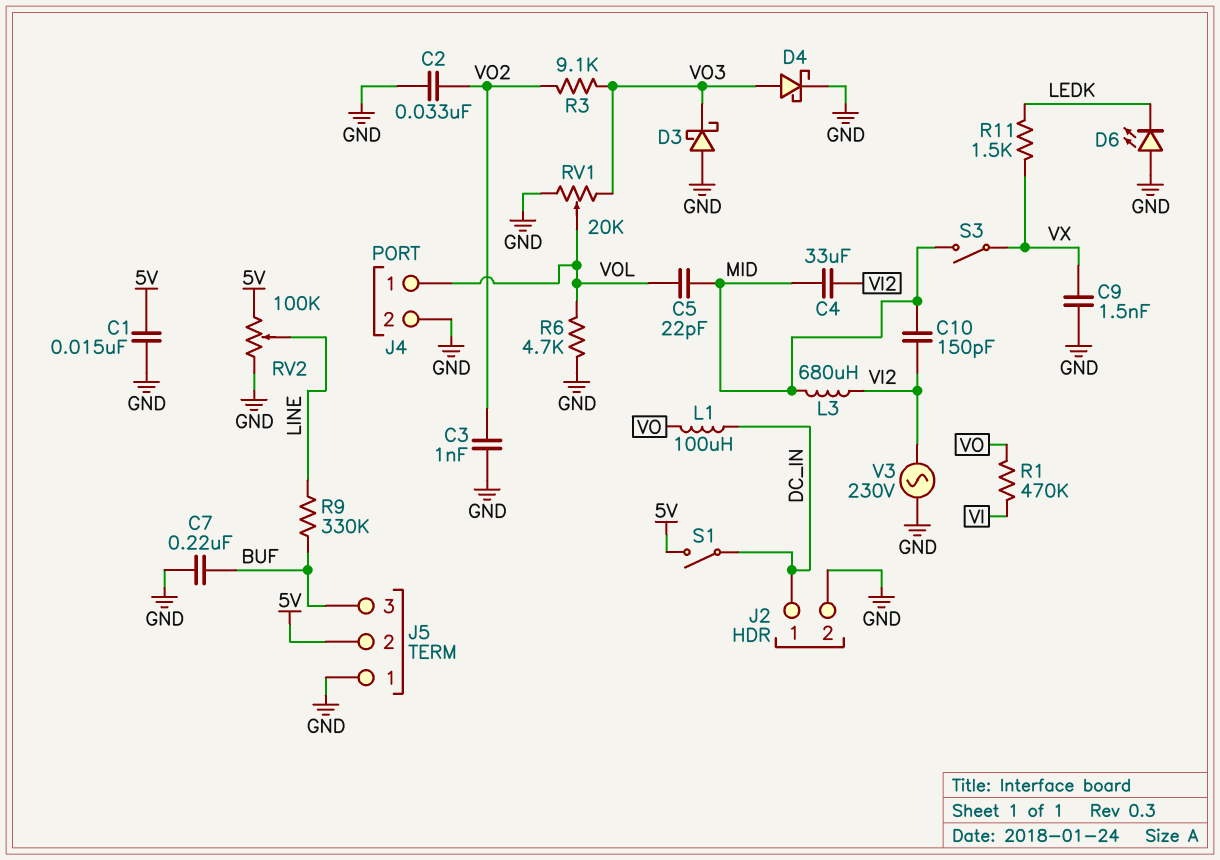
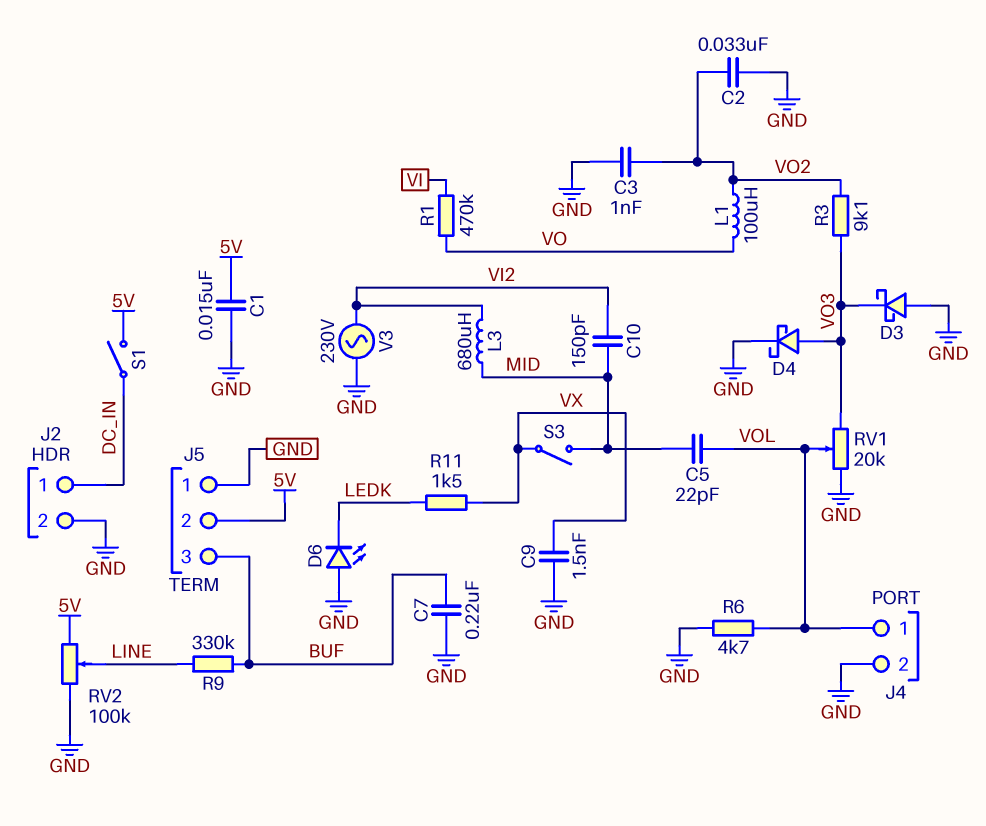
C4: 33uF (MID, VI2) -> none
L1: 100uH (DC_IN, VO) -> 100uH (VO, VO2)

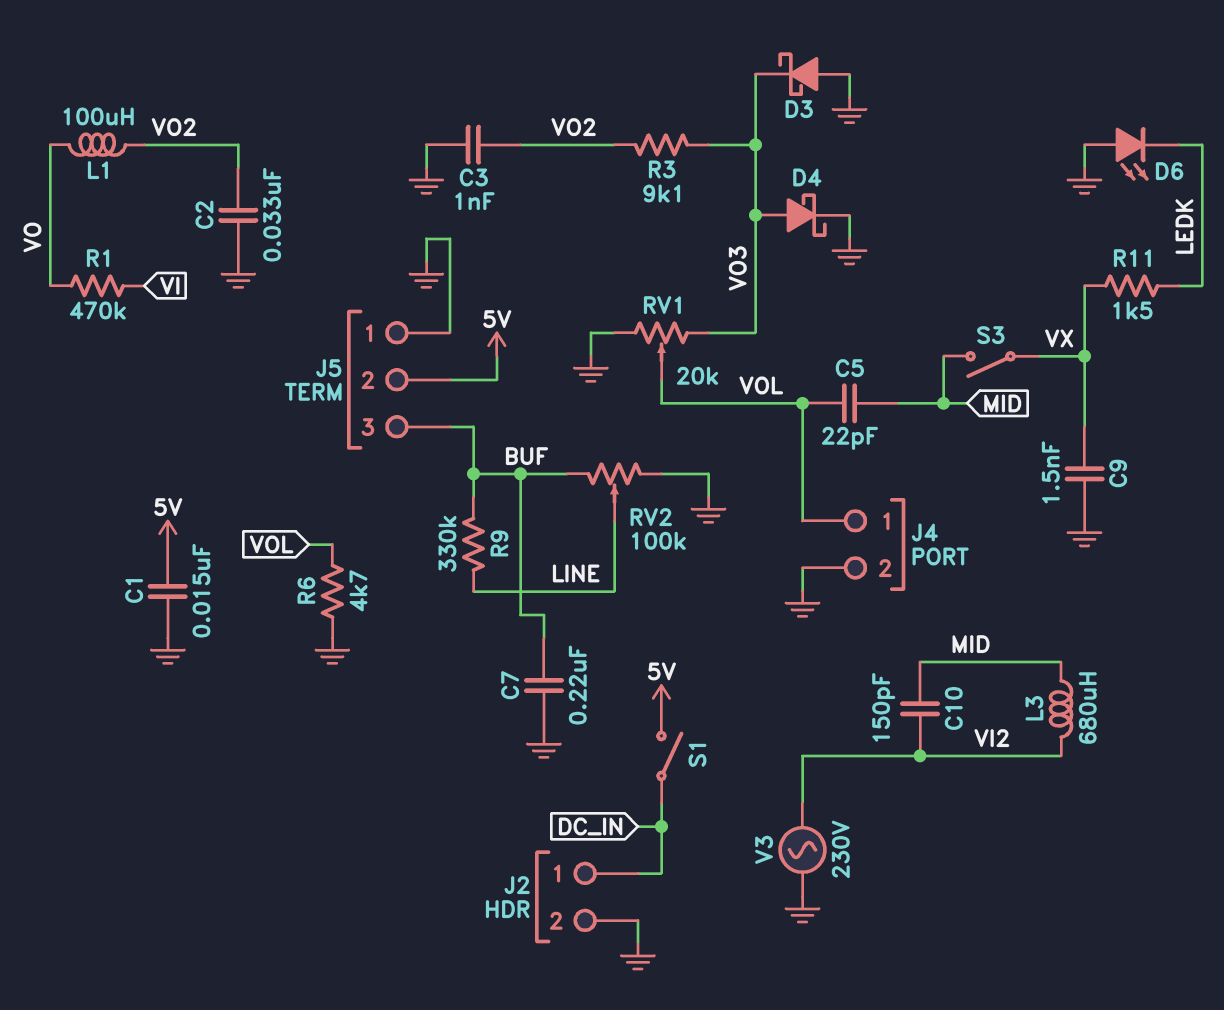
RV2: 100k (5V, GND, wiper LINE) -> 100k (BUF, GND, wiper LINE)

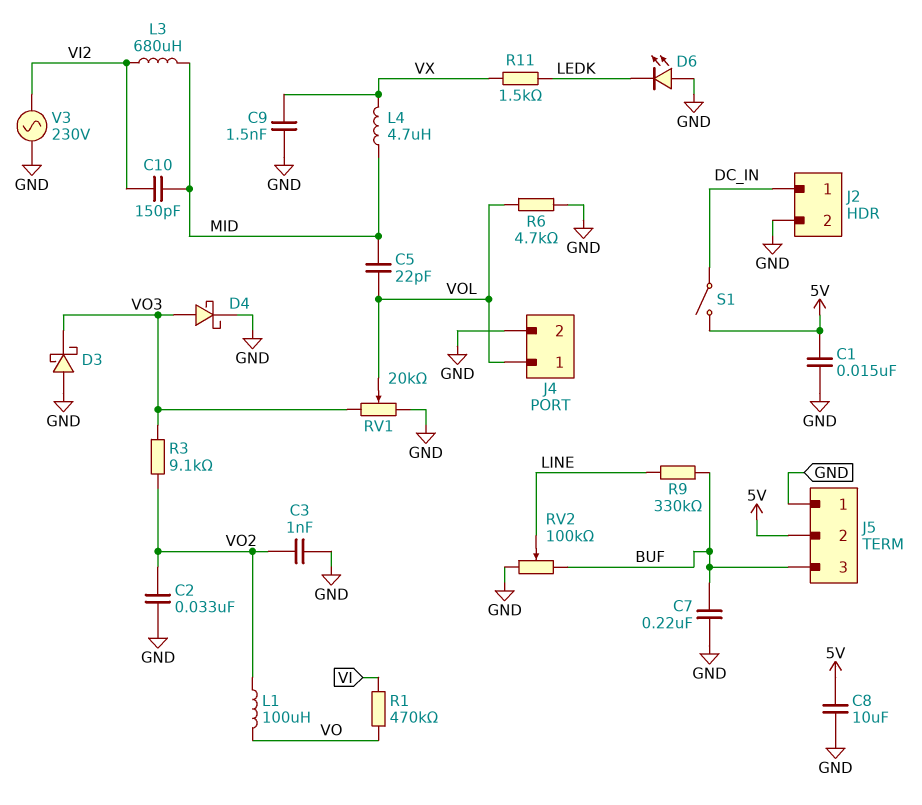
C8: none -> 10uF (5V, GND)
L4: none -> 4.7uH (MID, VX)
S3: switch (MID, VX) -> none

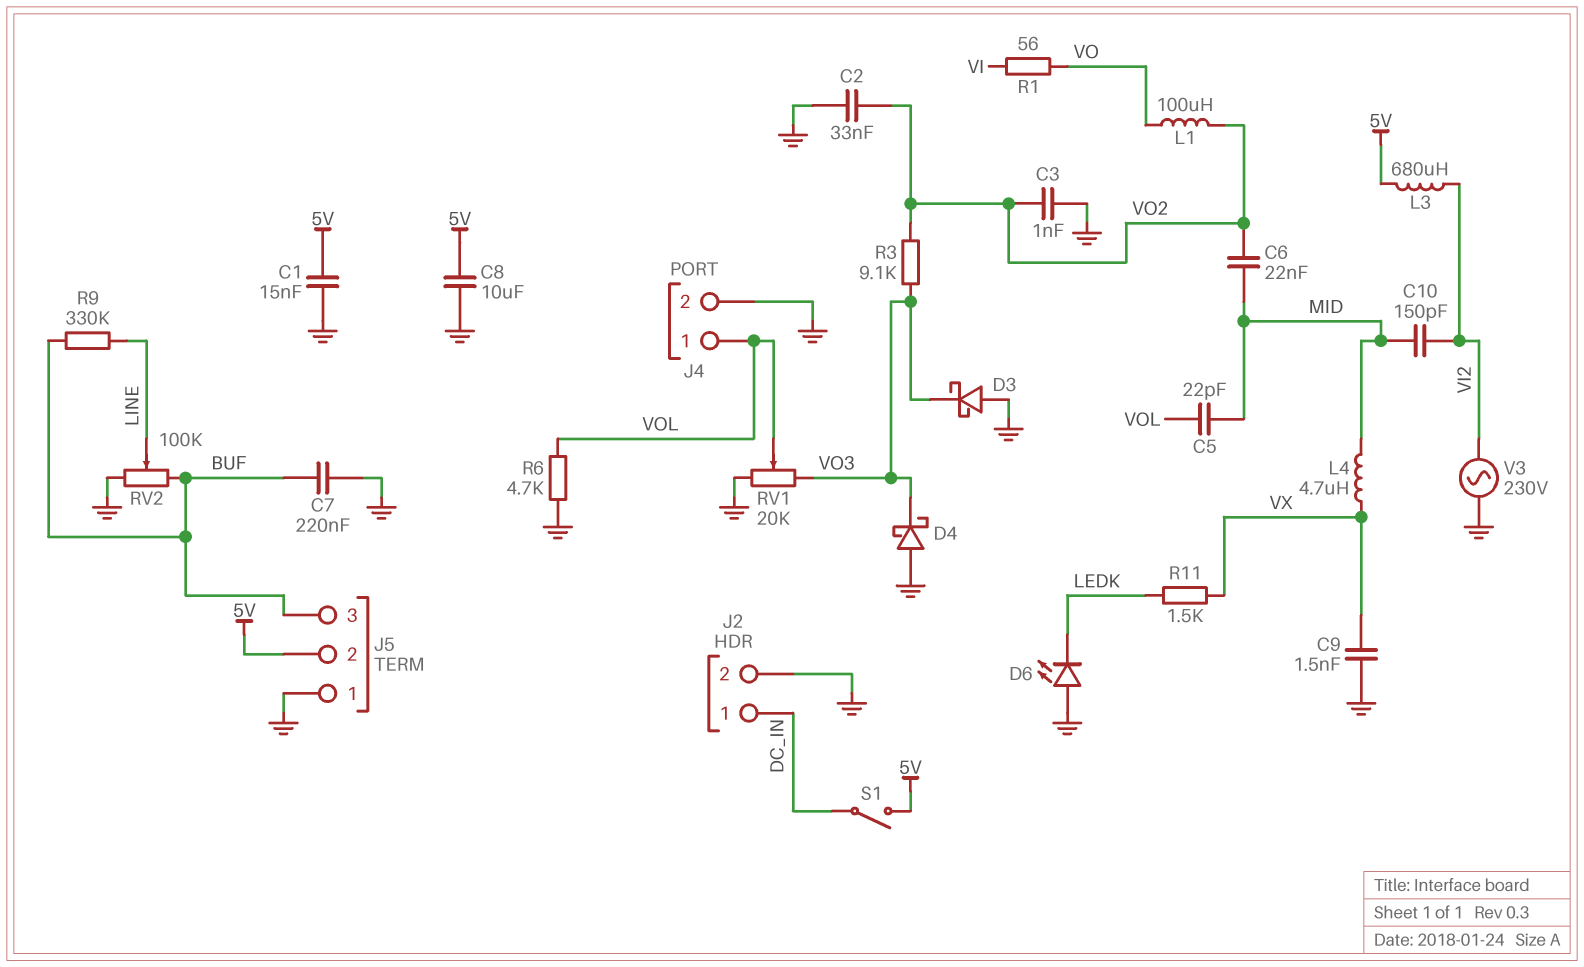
C6: none -> 22nF (MID, VO2)
D4: schottky (A VO3, K GND) -> schottky (A GND, K VO3)
L3: 680uH (MID, VI2) -> 680uH (5V, VI2)
R1: 470k (VI, VO) -> 56 (VI, VO)

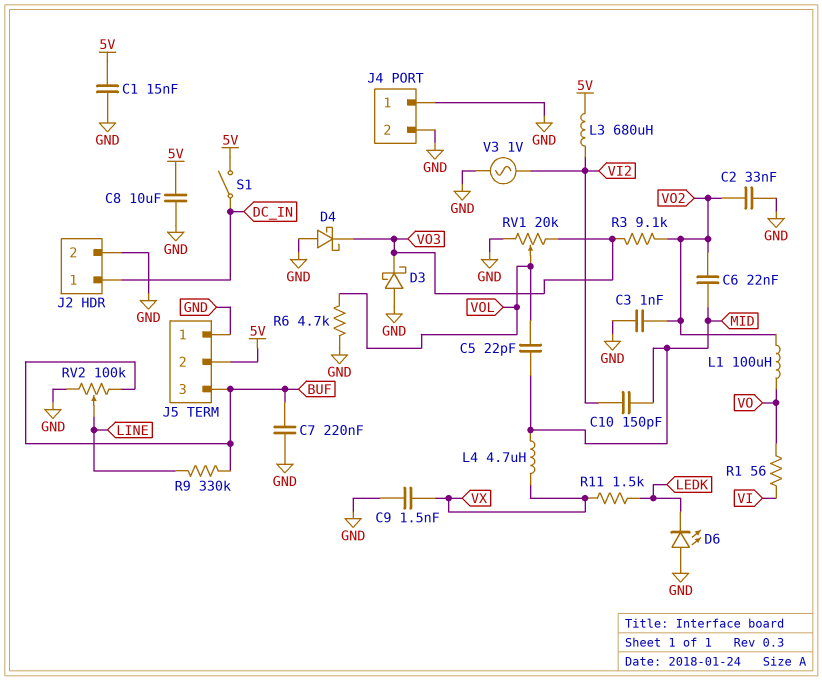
J4 pin 1: VOL -> GND
V3: AC 230V (GND, VI2) -> AC 1V (GND, VI2)

